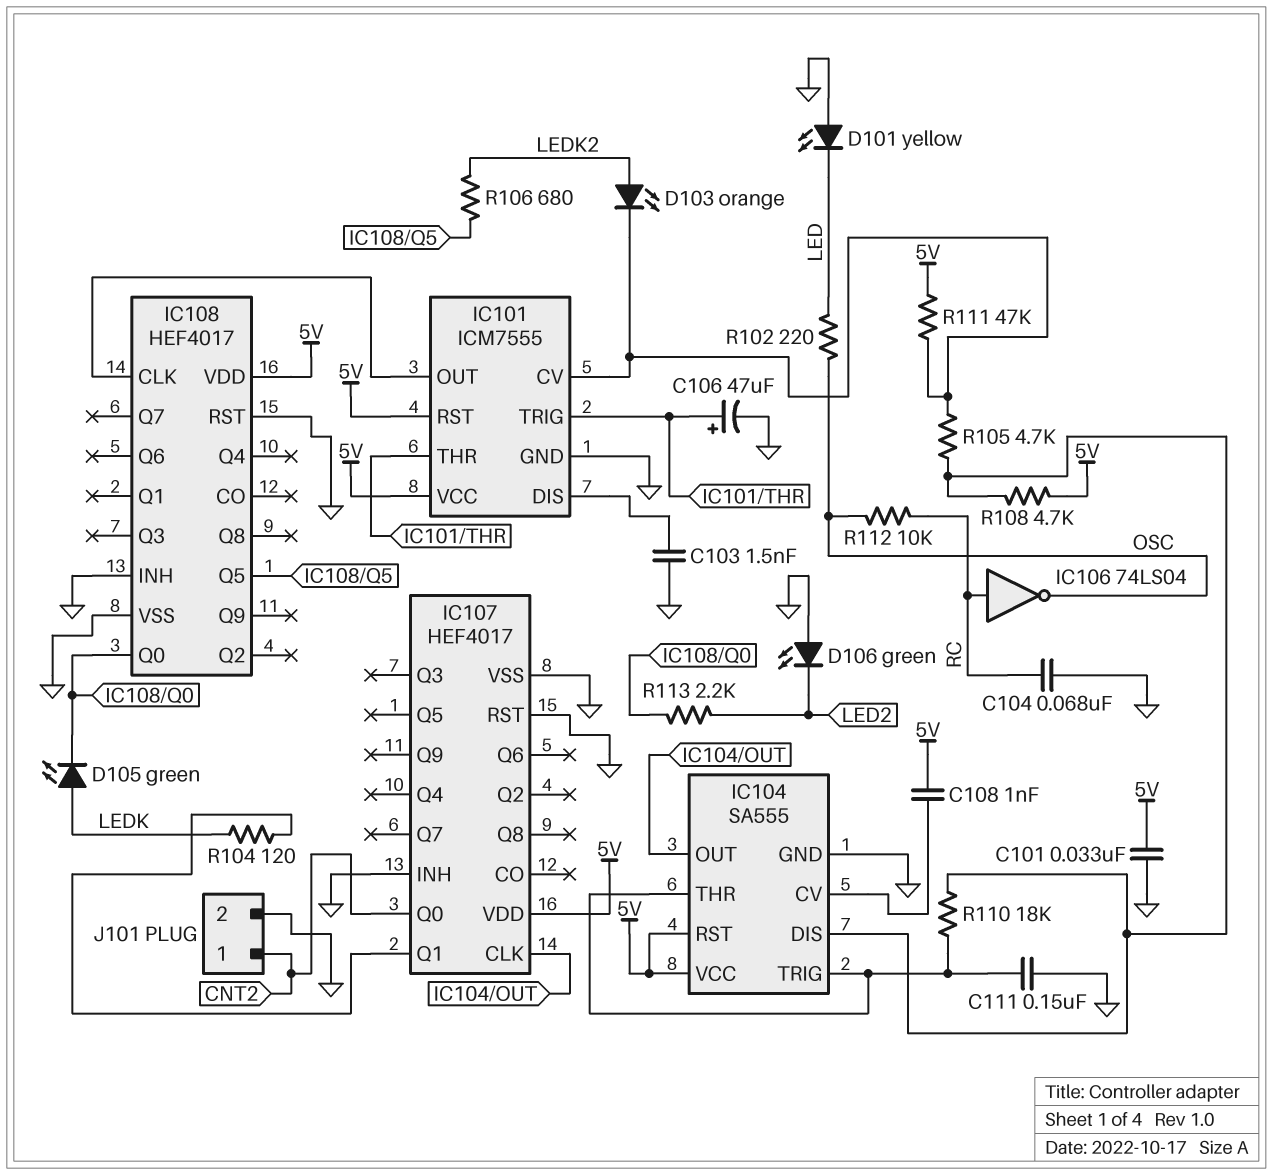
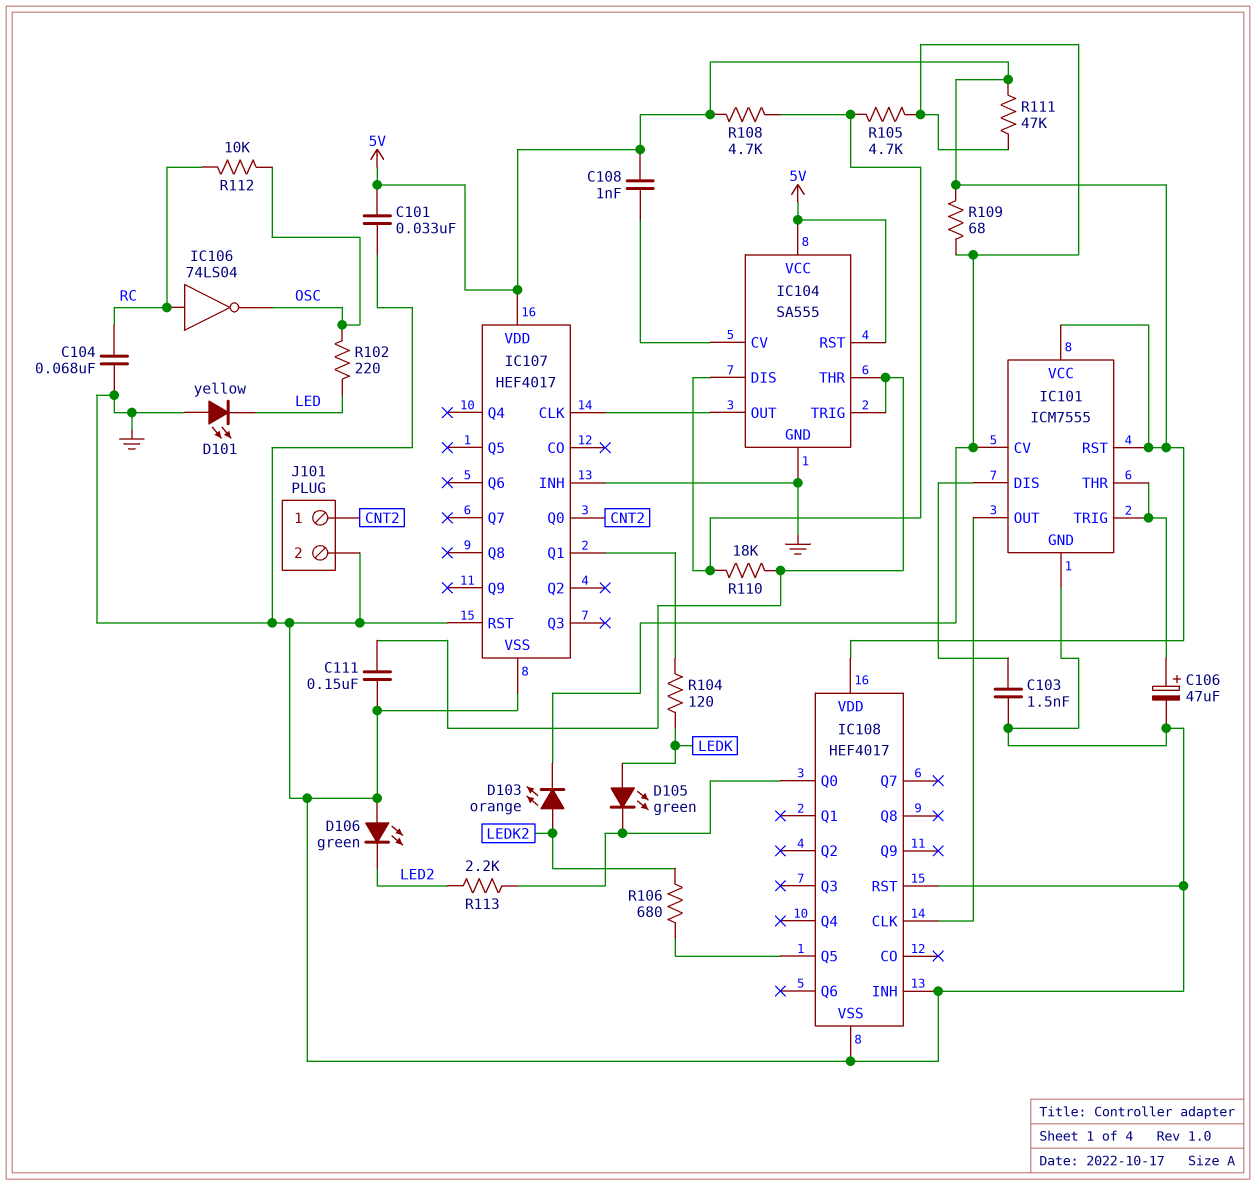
R109: none -> 68 (5V, IC101/CV)

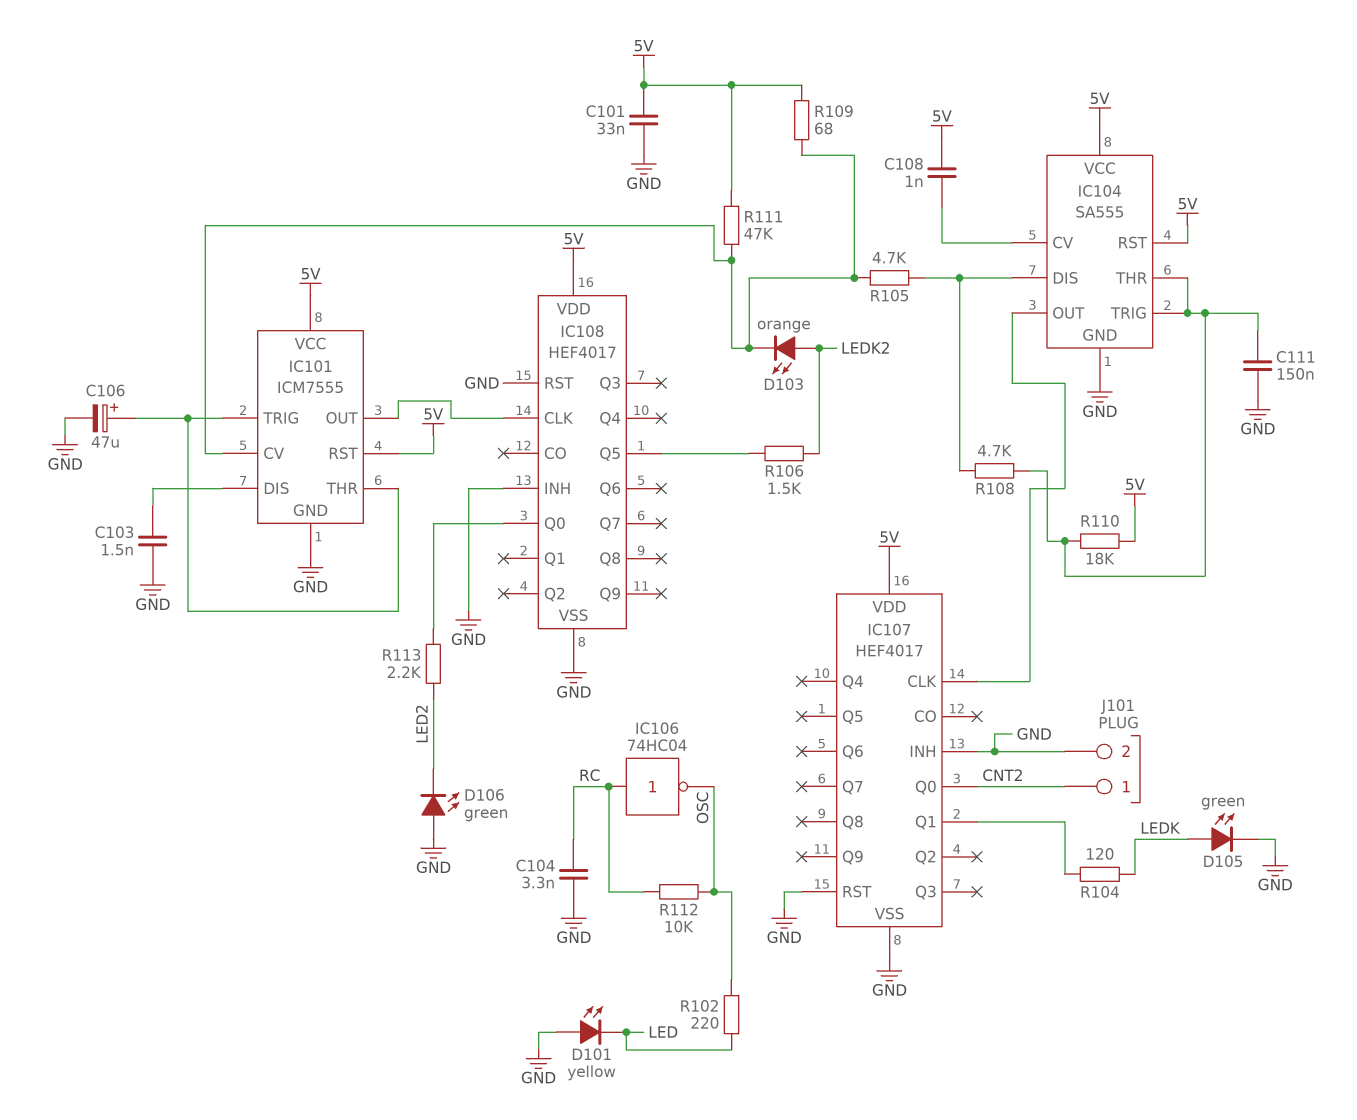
C104: 68nF (GND, RC) -> 3.3nF (GND, RC)
D105: LED green (A LEDK, K IC108/Q0) -> LED green (A LEDK, K GND)
IC106: NOT 74LS04 (in RC, out OSC) -> NOT 74HC04 (in RC, out OSC)
R106: 680 (IC108/Q5, LEDK2) -> 1.5k (IC108/Q5, LEDK2)
R108: 4.7k (5V, IC104/DIS) -> 4.7k (IC104/DIS, IC104/THR)
R110: 18k (IC104/DIS, IC104/THR) -> 18k (5V, IC104/THR)

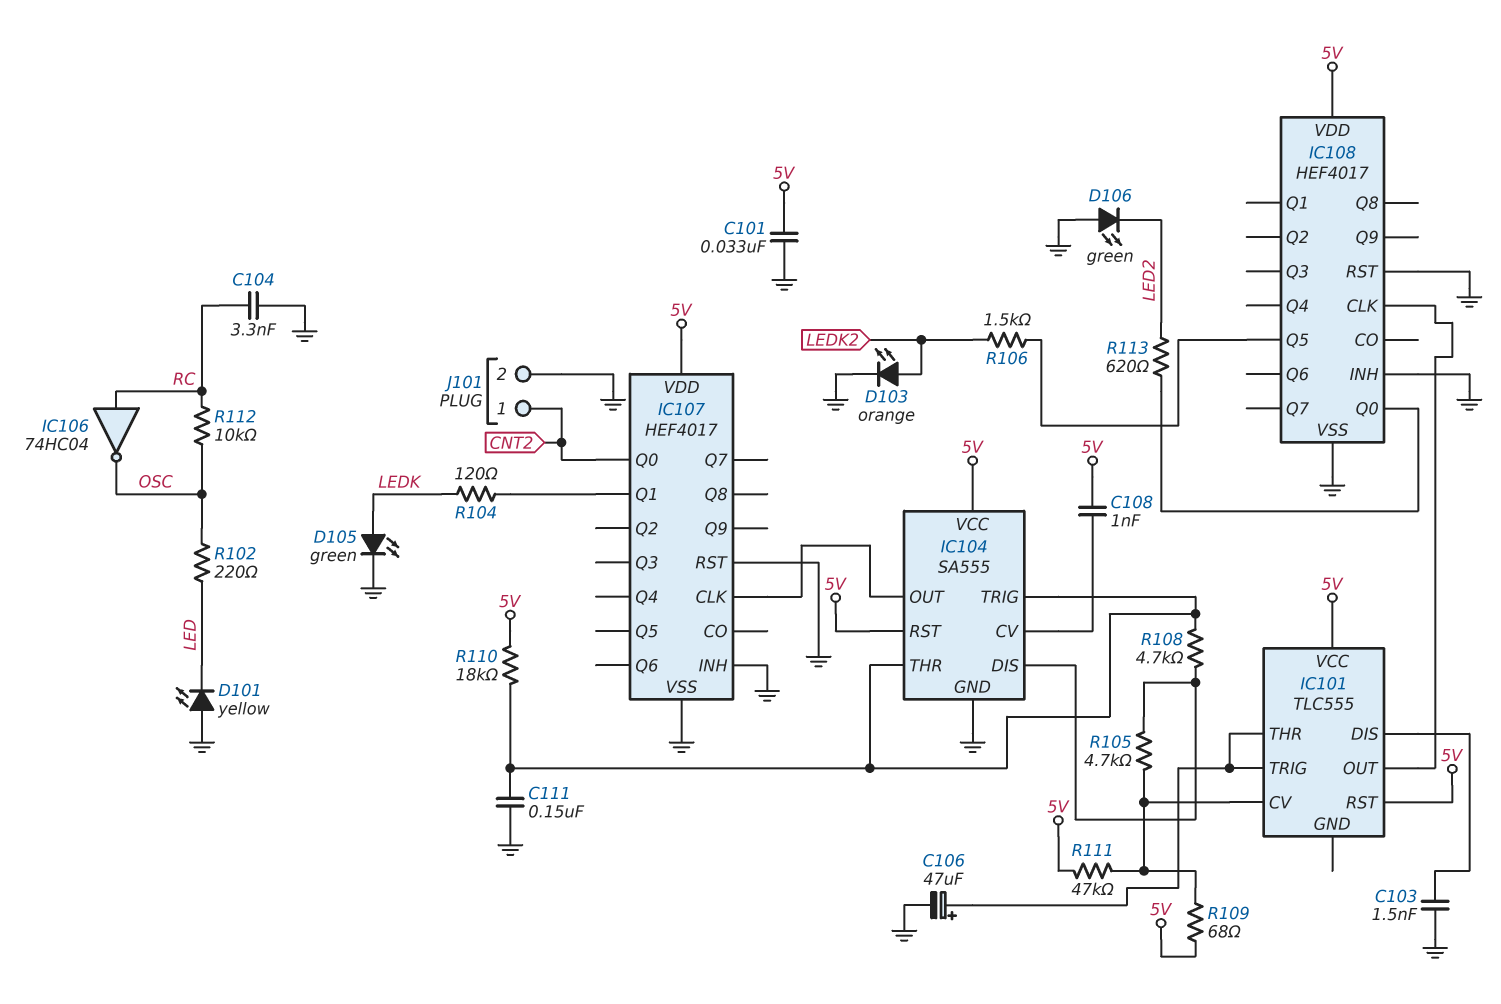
D103: LED orange (A LEDK2, K IC101/CV) -> LED orange (A LEDK2, K GND)
IC101: ICM7555 -> TLC555
IC101 pin GND: GND -> none
R113: 2.2k (IC108/Q0, LED2) -> 620 (IC108/Q0, LED2)

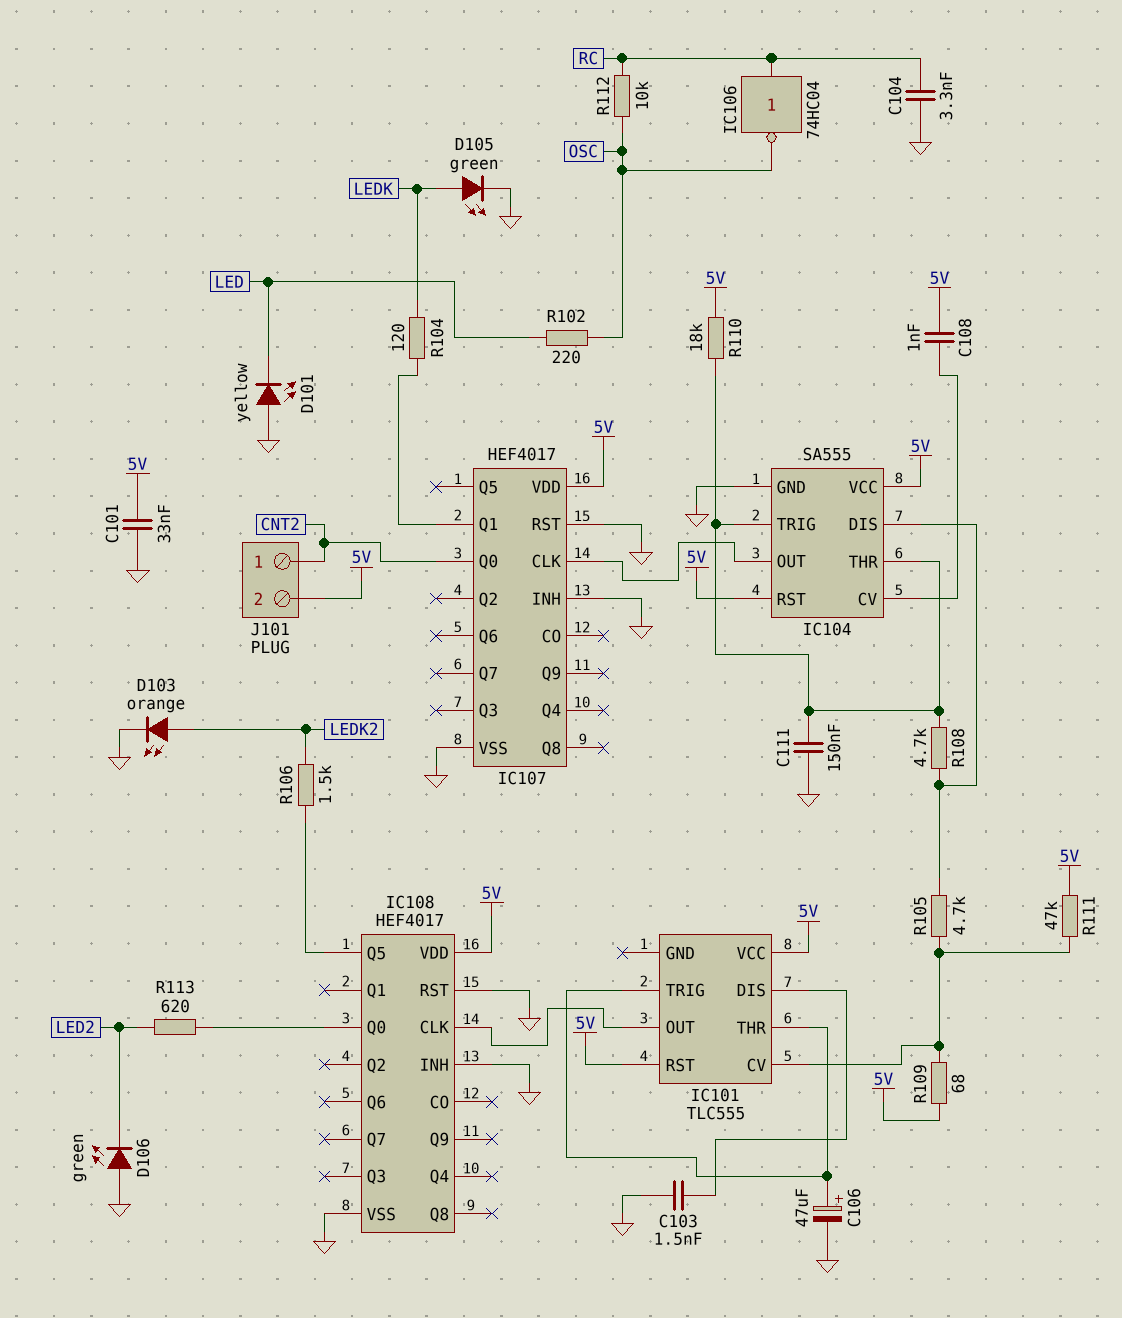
J101 pin 2: GND -> 5V

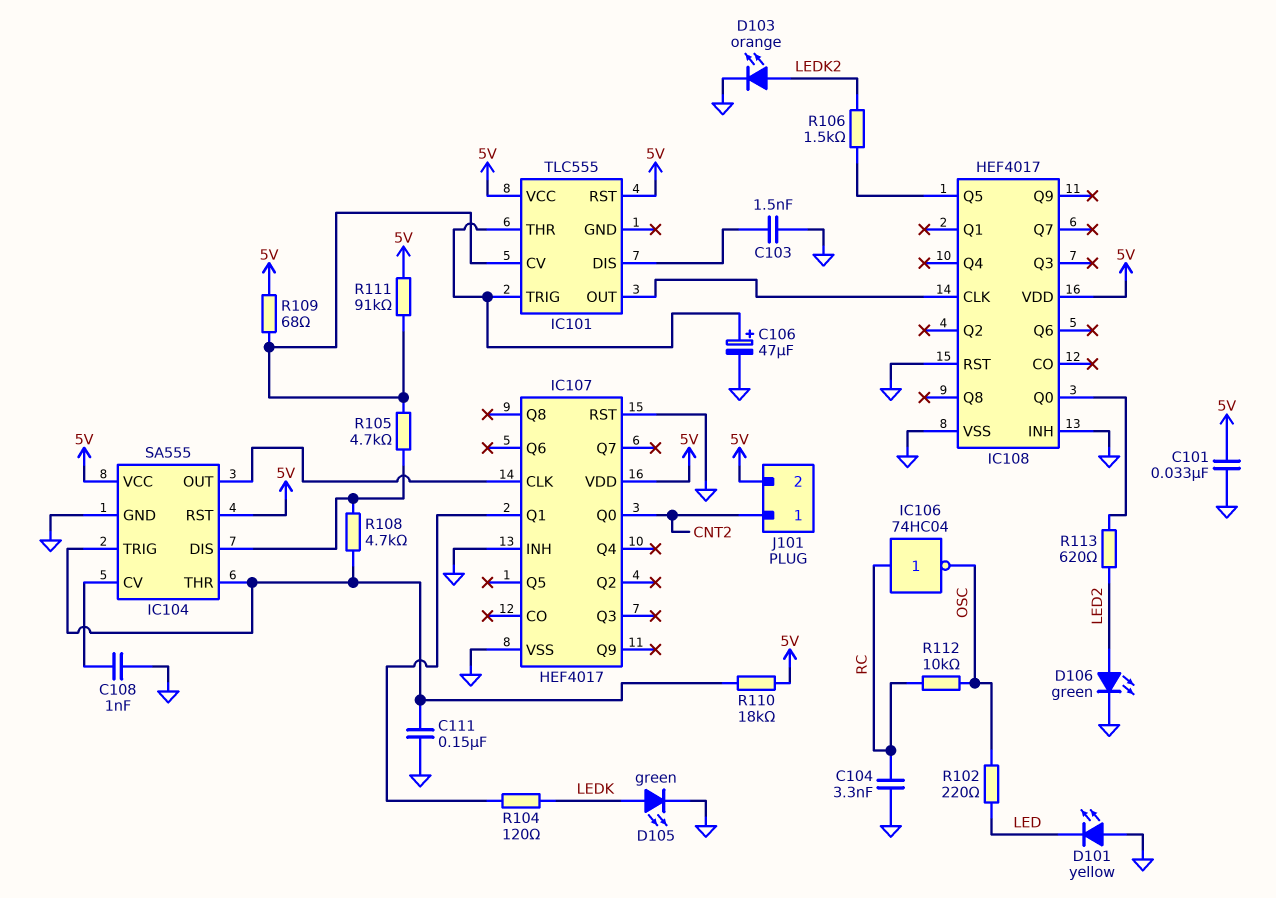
C108: 1nF (5V, IC104/CV) -> 1nF (GND, IC104/CV)
D106: LED green (A GND, K LED2) -> LED green (A LED2, K GND)
R111: 47k (5V, IC101/CV) -> 91k (5V, IC101/CV)

